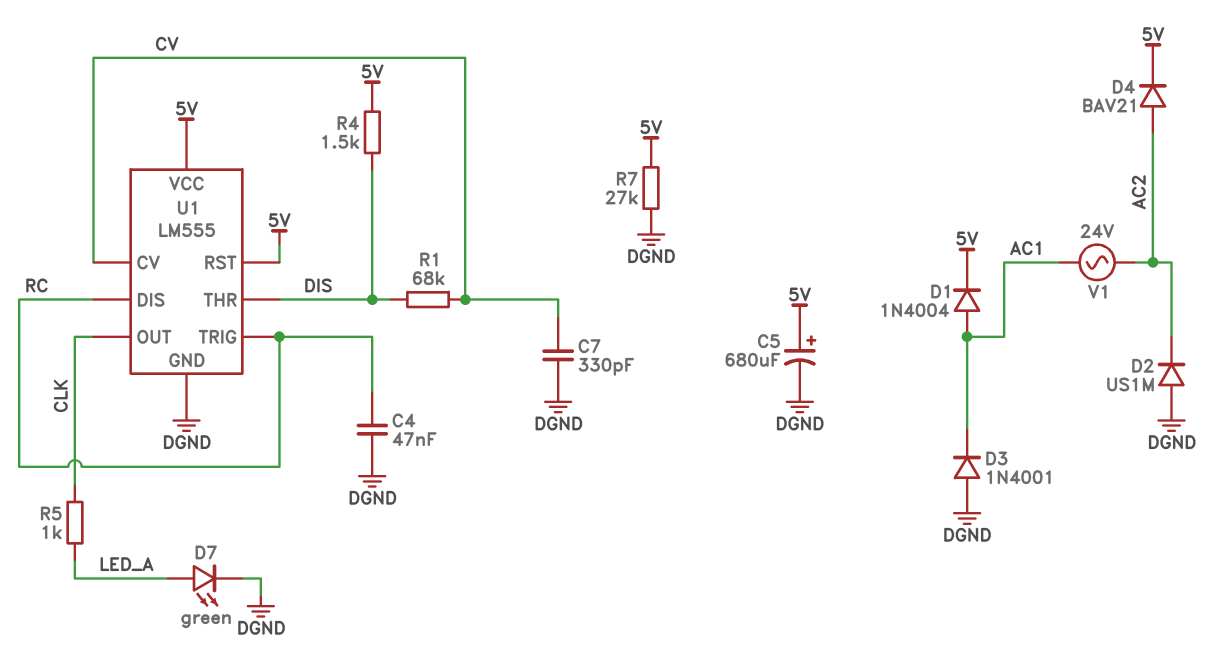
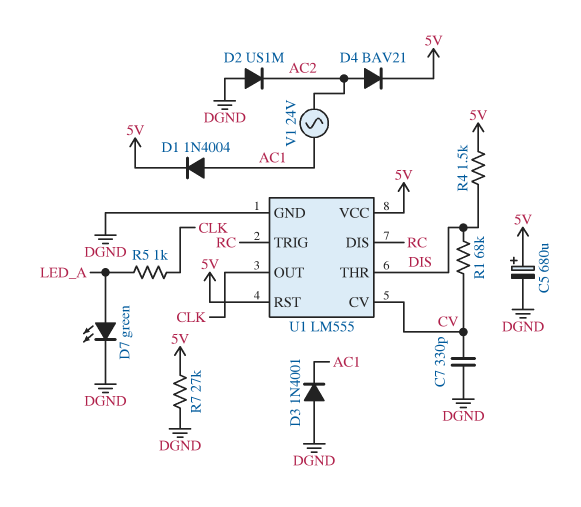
C4: 47nF (DGND, RC) -> none

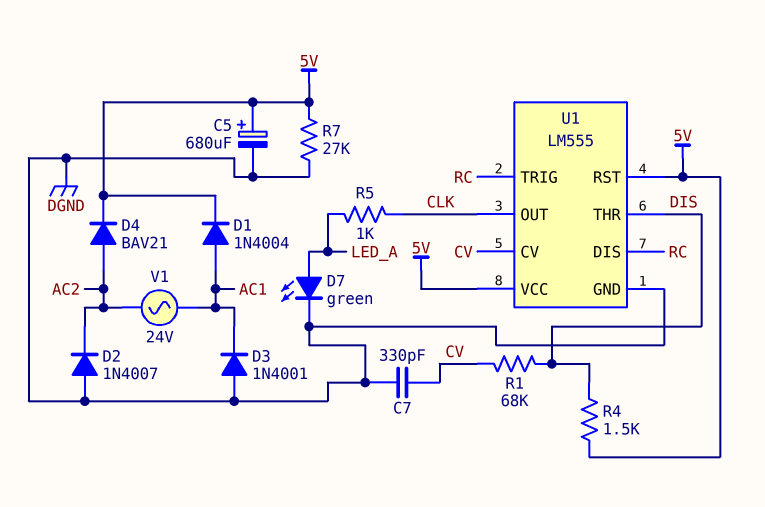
D2: diode US1M (A DGND, K AC2) -> diode 1N4007 (A DGND, K AC2)

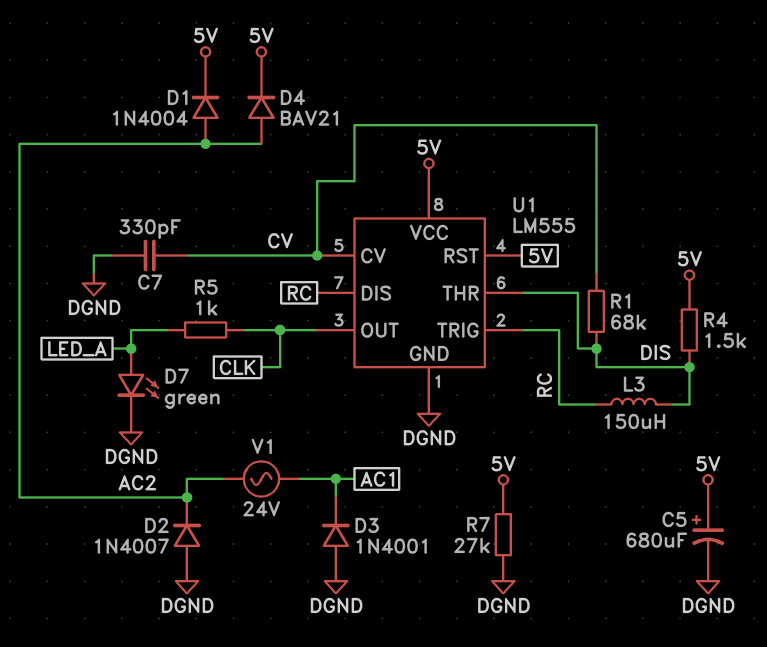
D1: diode 1N4004 (A AC1, K 5V) -> diode 1N4004 (A AC2, K 5V)
L3: none -> 150uH (DIS, RC)

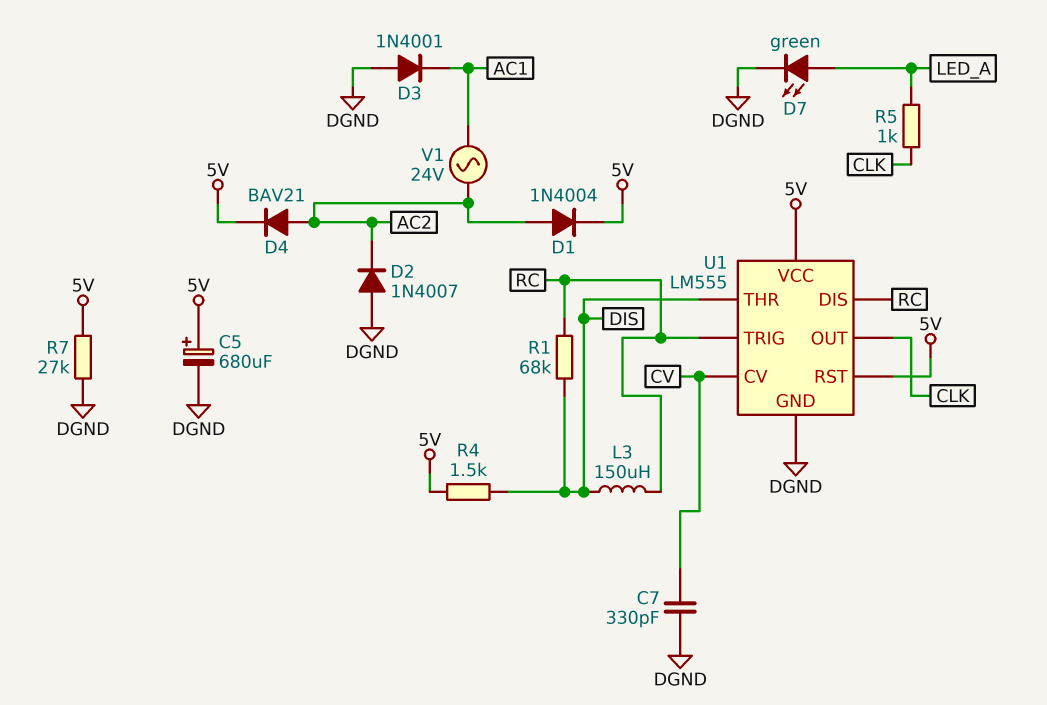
R1: 68k (CV, DIS) -> 68k (DIS, RC)

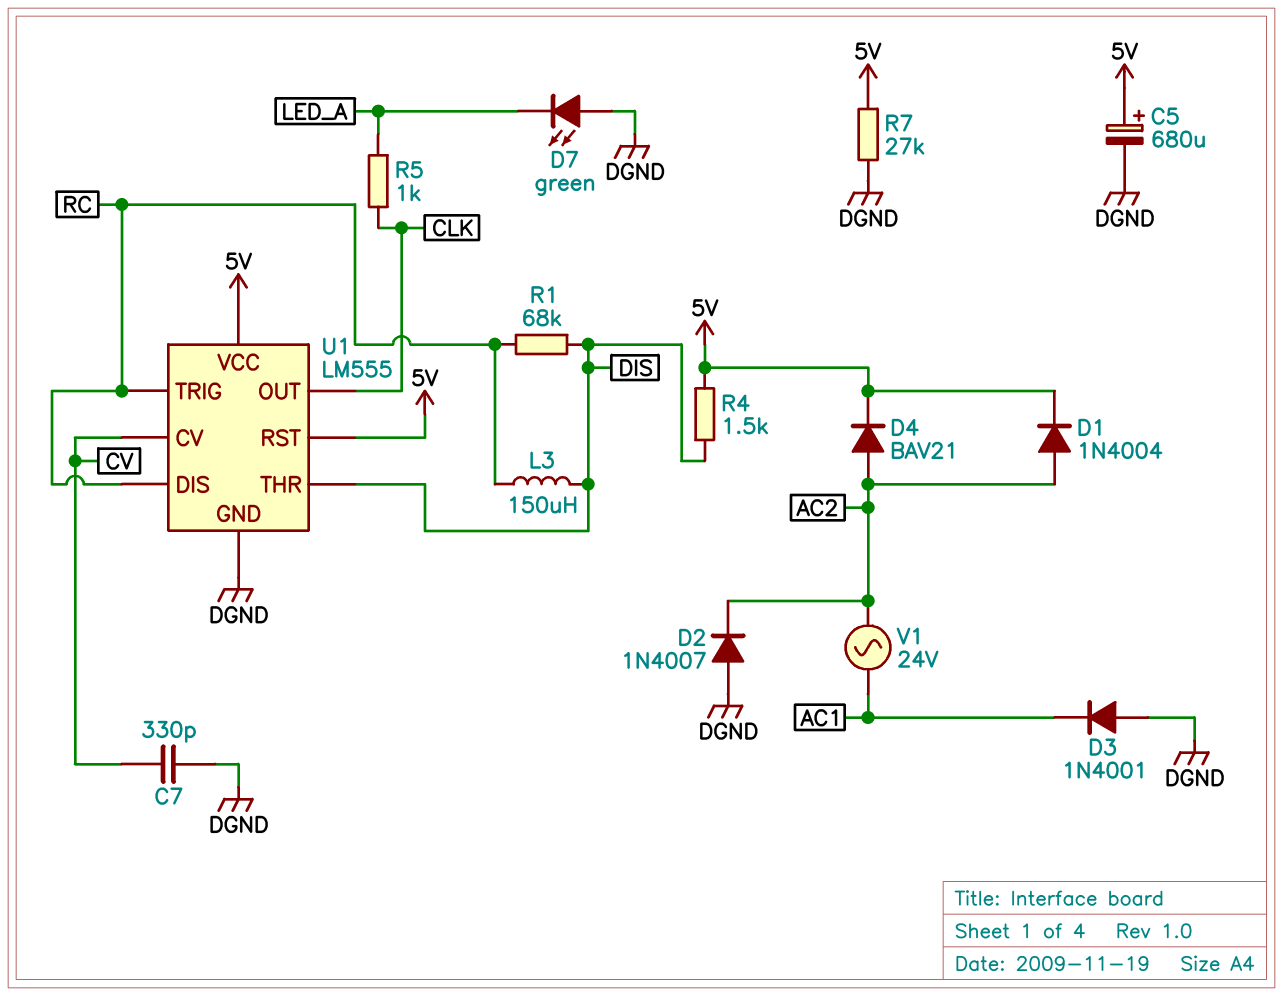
D7: LED green (A LED_A, K DGND) -> LED green (A DGND, K LED_A)

